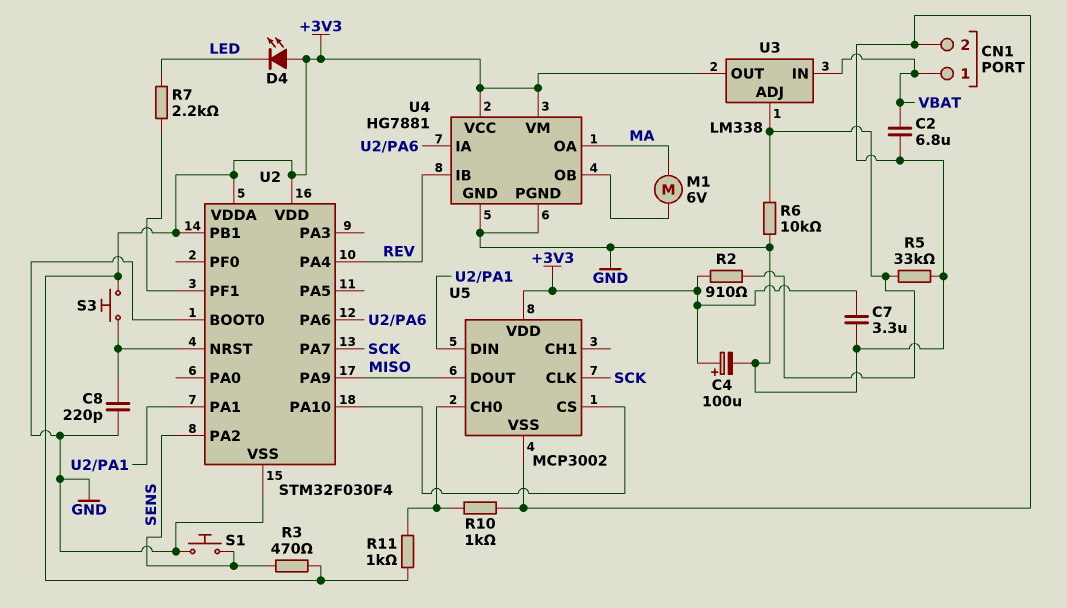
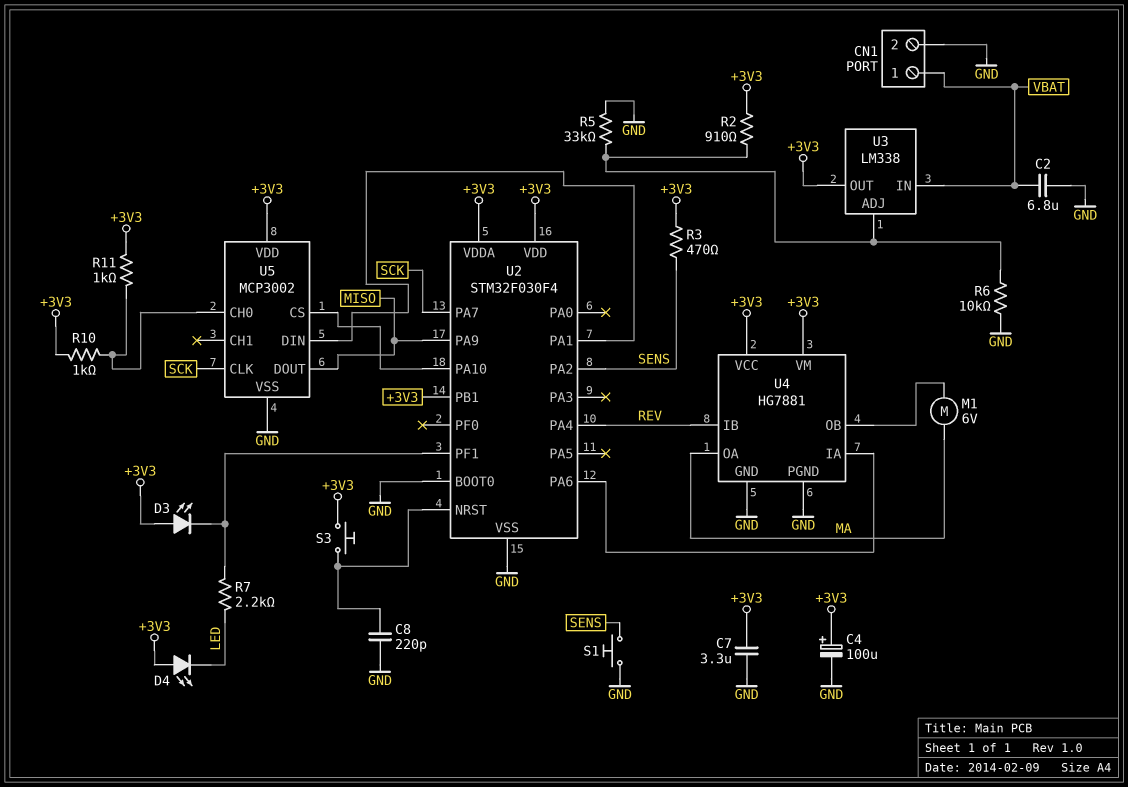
D3: none -> LED (A +3V3, K U2/PF1)
R10: 1k (GND, U5/CH0) -> 1k (+3V3, U5/CH0)

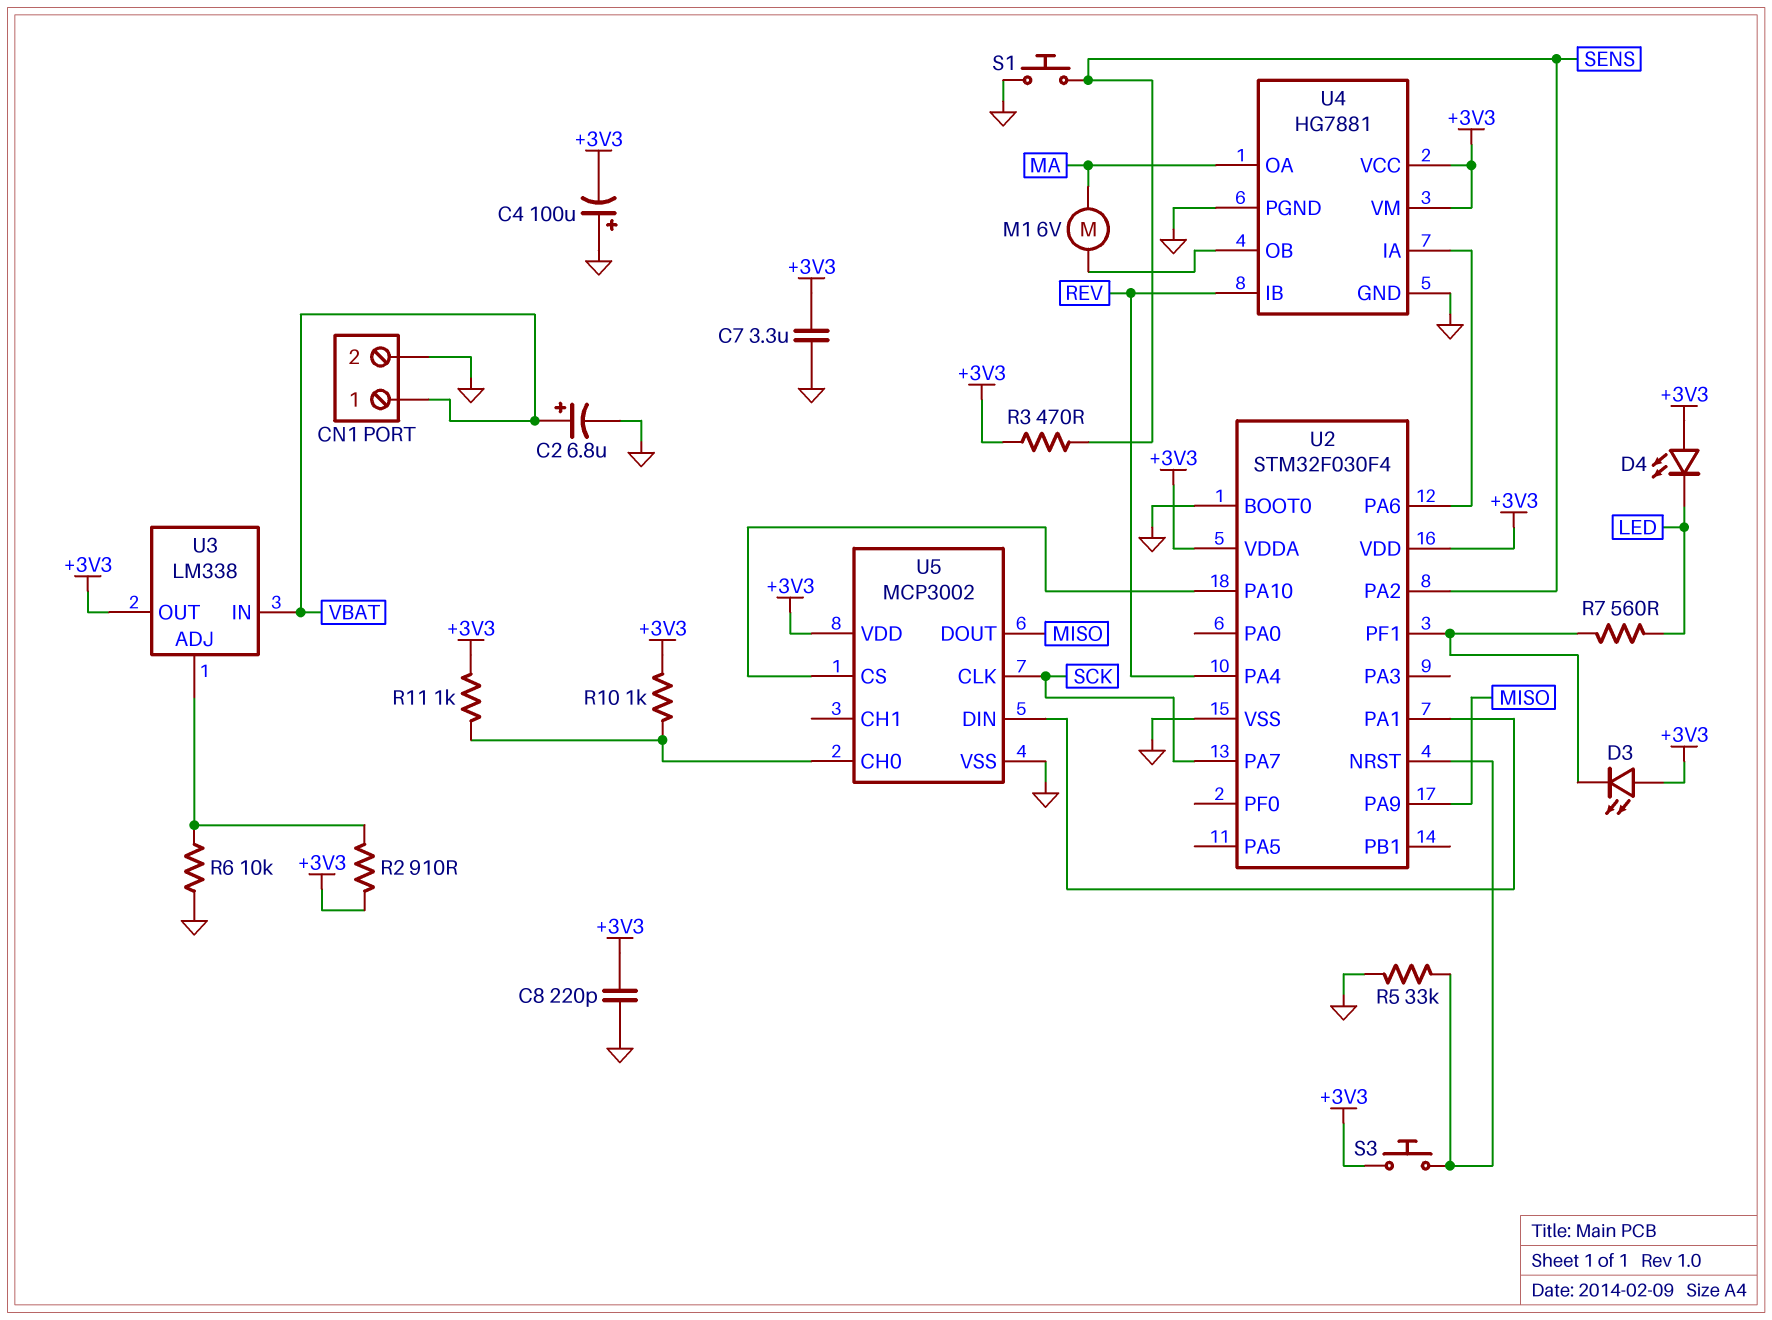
C2: 6.8uF (GND, VBAT) -> 6.8uF (plus VBAT, minus GND)
C4: 100uF (plus +3V3, minus GND) -> 100uF (plus GND, minus +3V3)
C8: 220pF (GND, U2/NRST) -> 220pF (+3V3, GND)
R5: 33k (GND, U3/ADJ) -> 33k (GND, U2/NRST)
R7: 2.2k (LED, U2/PF1) -> 560 (LED, U2/PF1)
U2 pin PB1: +3V3 -> none

